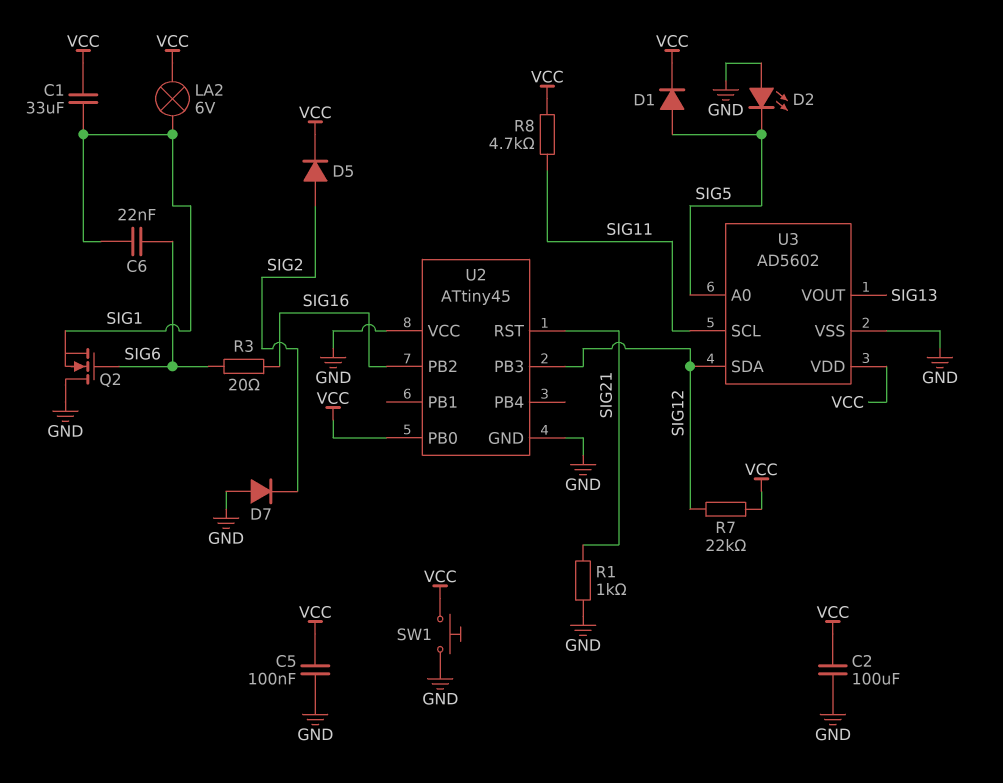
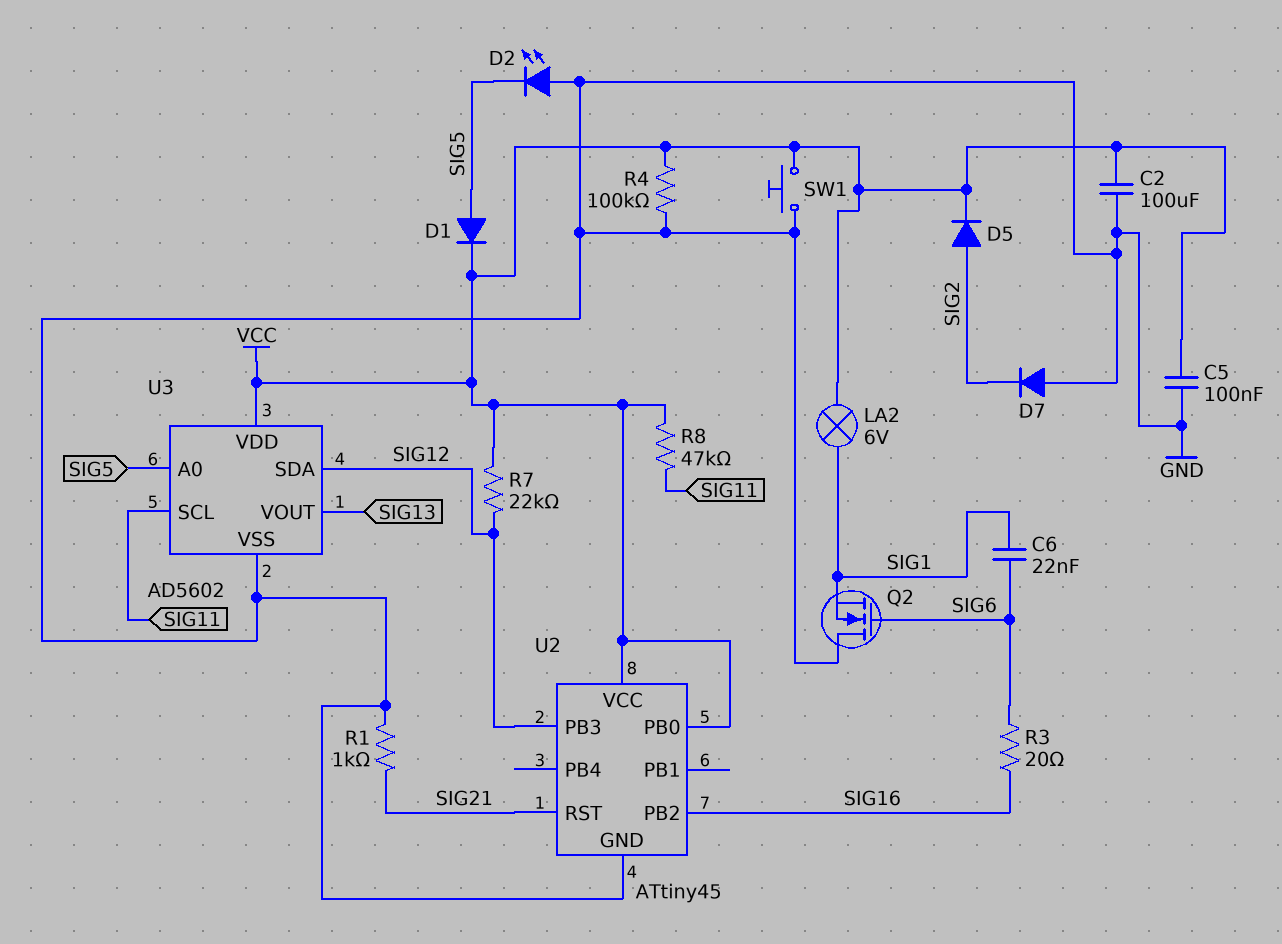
C1: 33uF (SIG1, VCC) -> none
R4: none -> 100k (GND, VCC)
R8: 4.7k (SIG11, VCC) -> 47k (SIG11, VCC)
U2 pin VCC: GND -> VCC

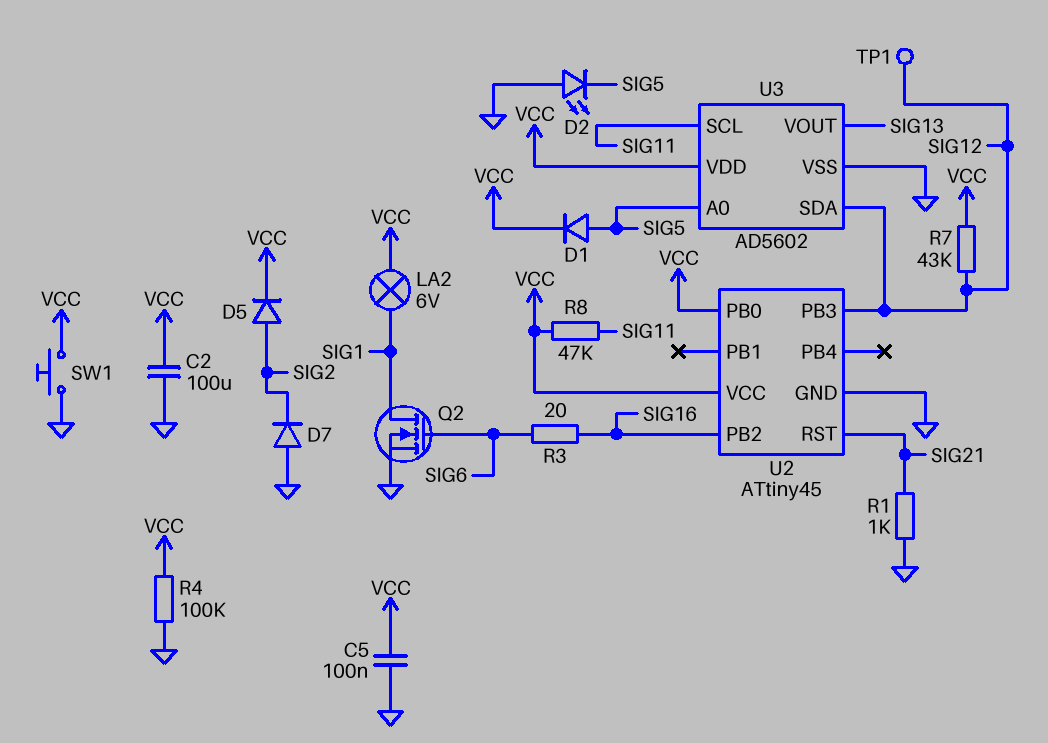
C6: 22nF (SIG1, SIG6) -> none
Q2: NMOS (G SIG6, D GND, S SIG1) -> NMOS (G SIG6, D SIG1, S GND)
R7: 22k (SIG12, VCC) -> 43k (SIG12, VCC)
TP1: none -> test point (SIG12)

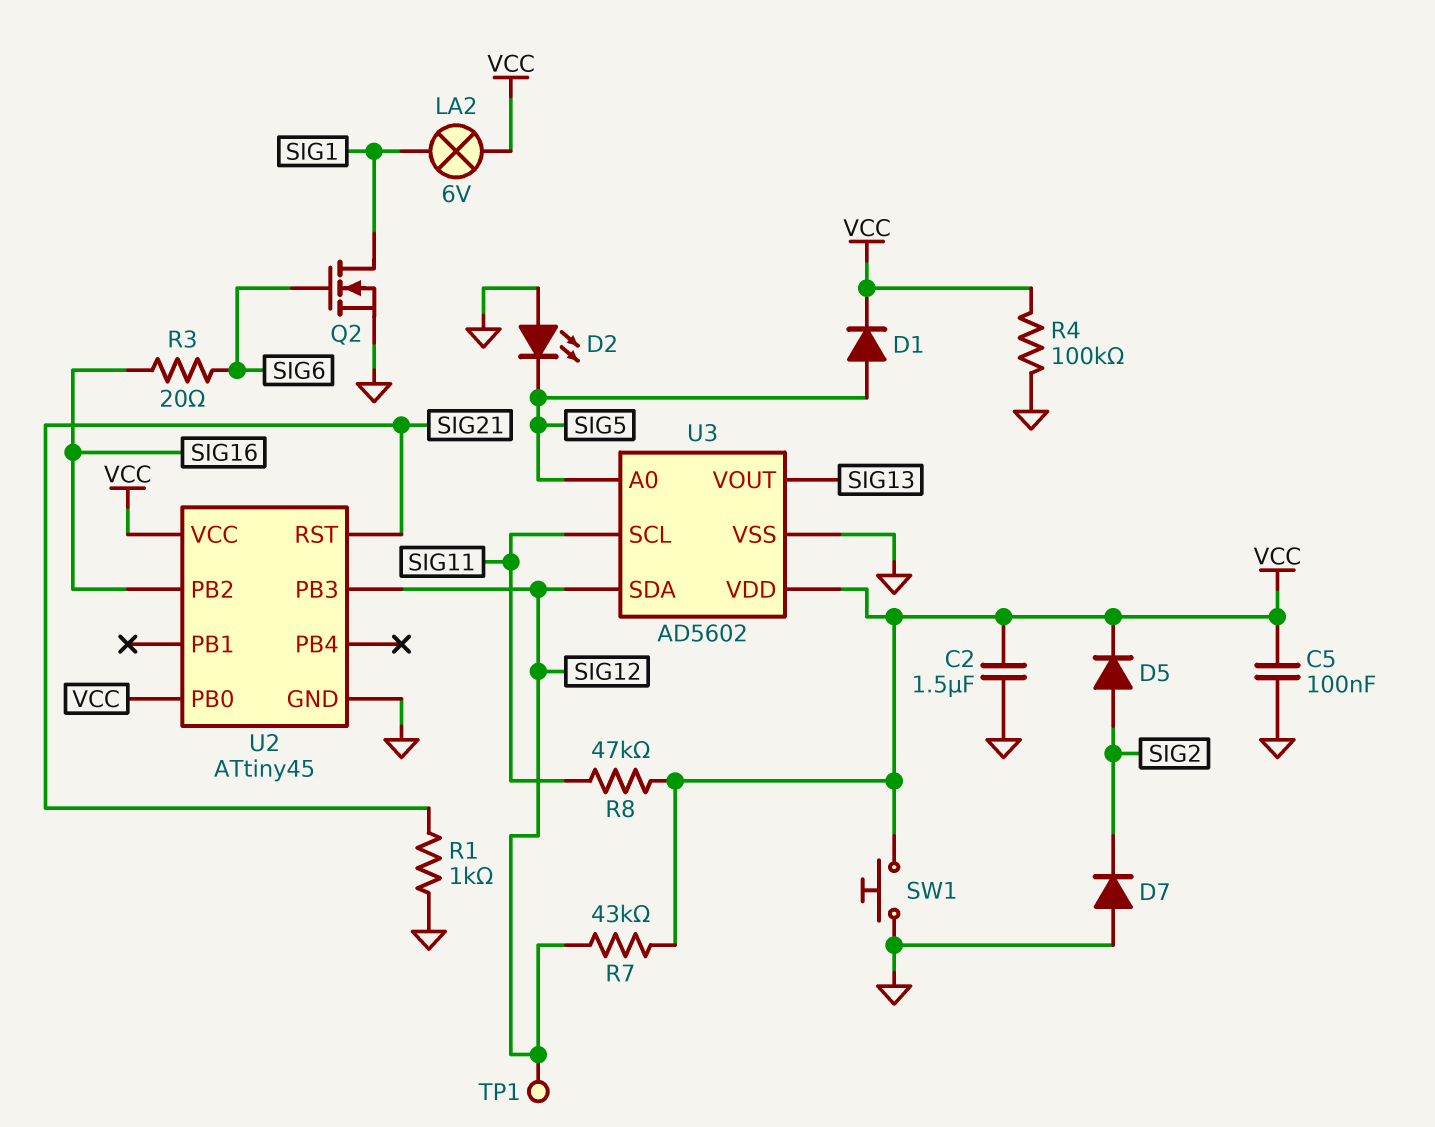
C2: 100uF (GND, VCC) -> 1.5uF (GND, VCC)

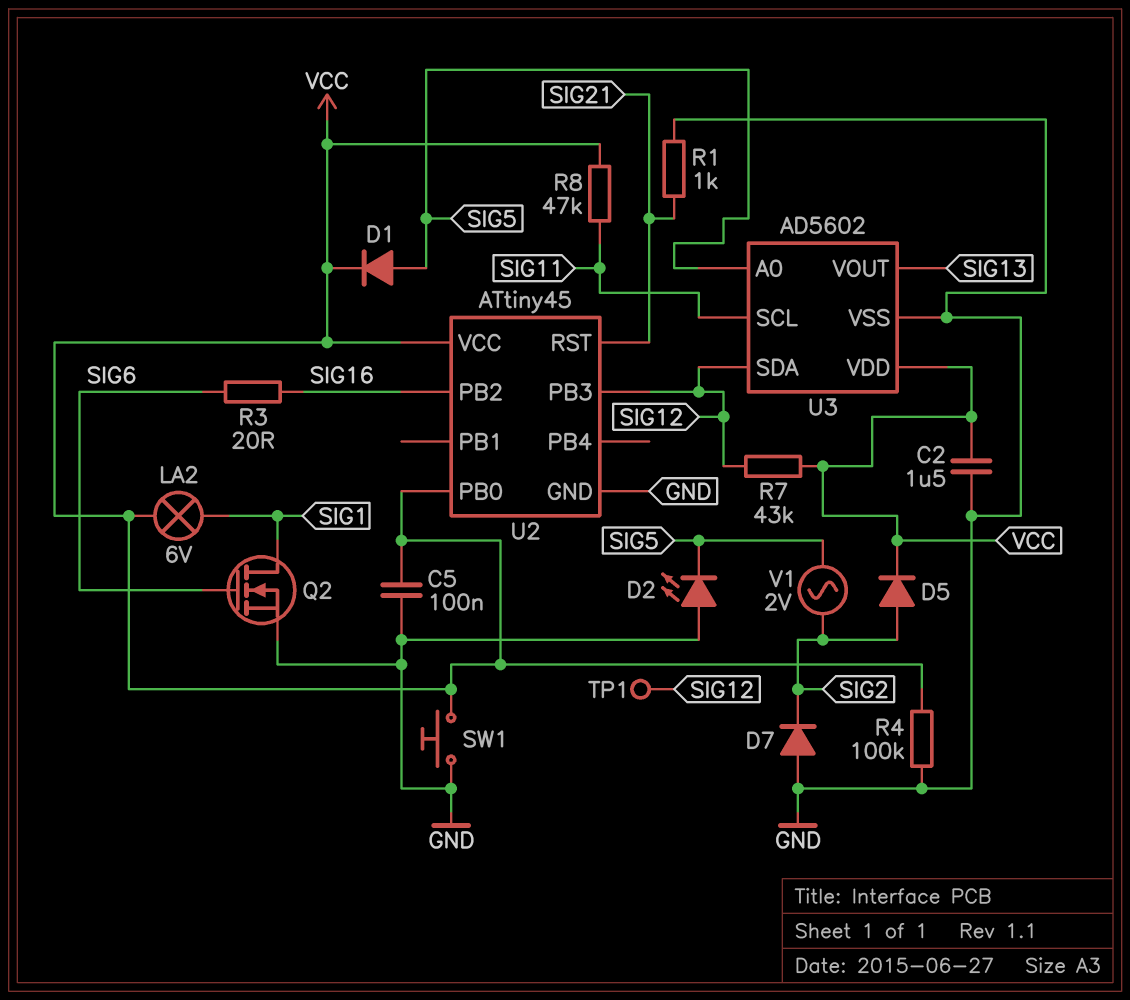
V1: none -> AC 2V (SIG2, SIG5)

